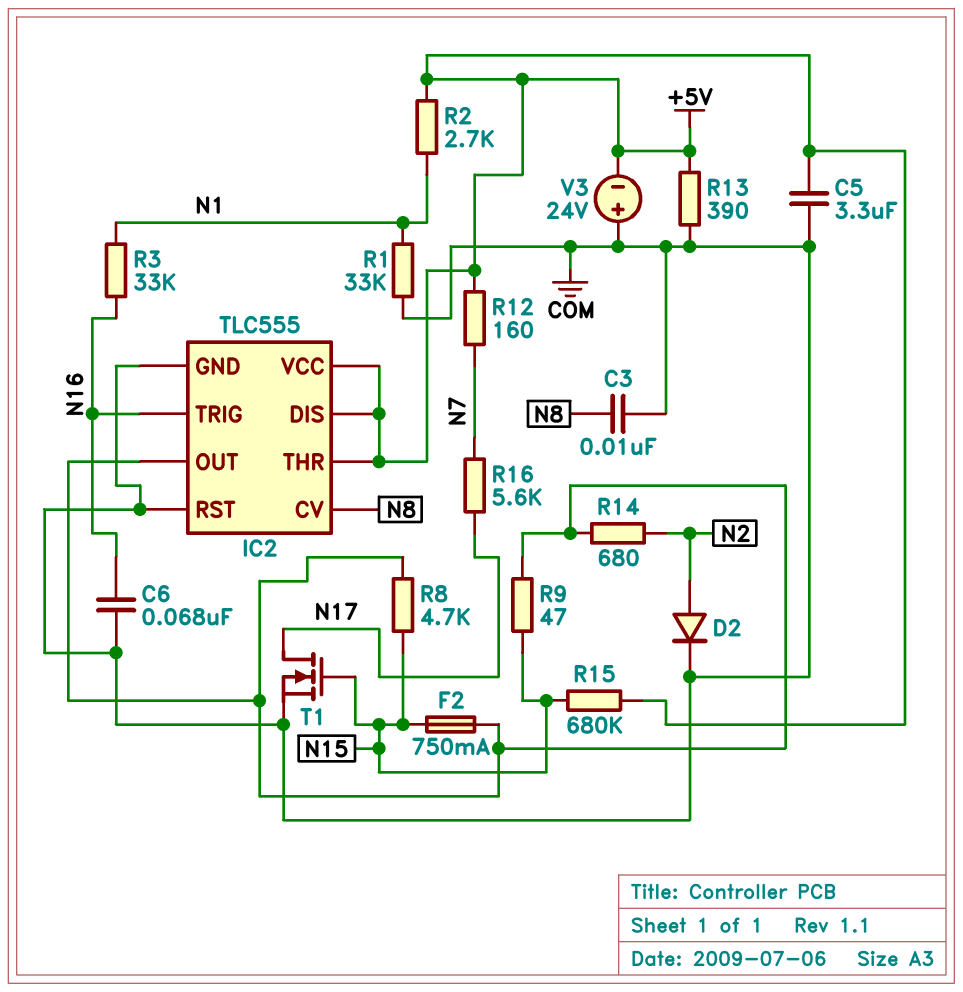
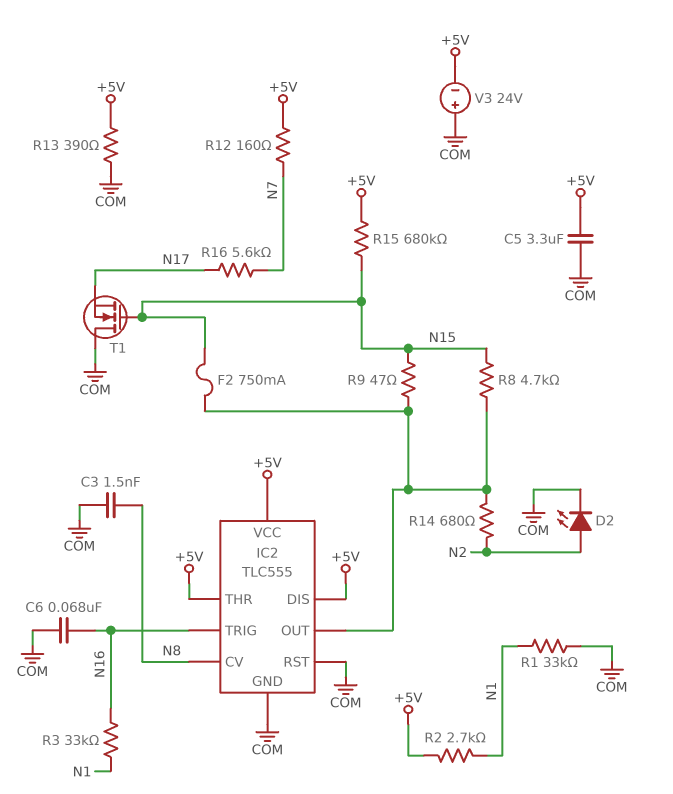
C3: 10nF (COM, N8) -> 1.5nF (COM, N8)
D2: diode (A N2, K COM) -> LED (A N2, K COM)
T1: NMOS (G N15, D N17, S COM) -> NMOS (G N15, D COM, S N17)

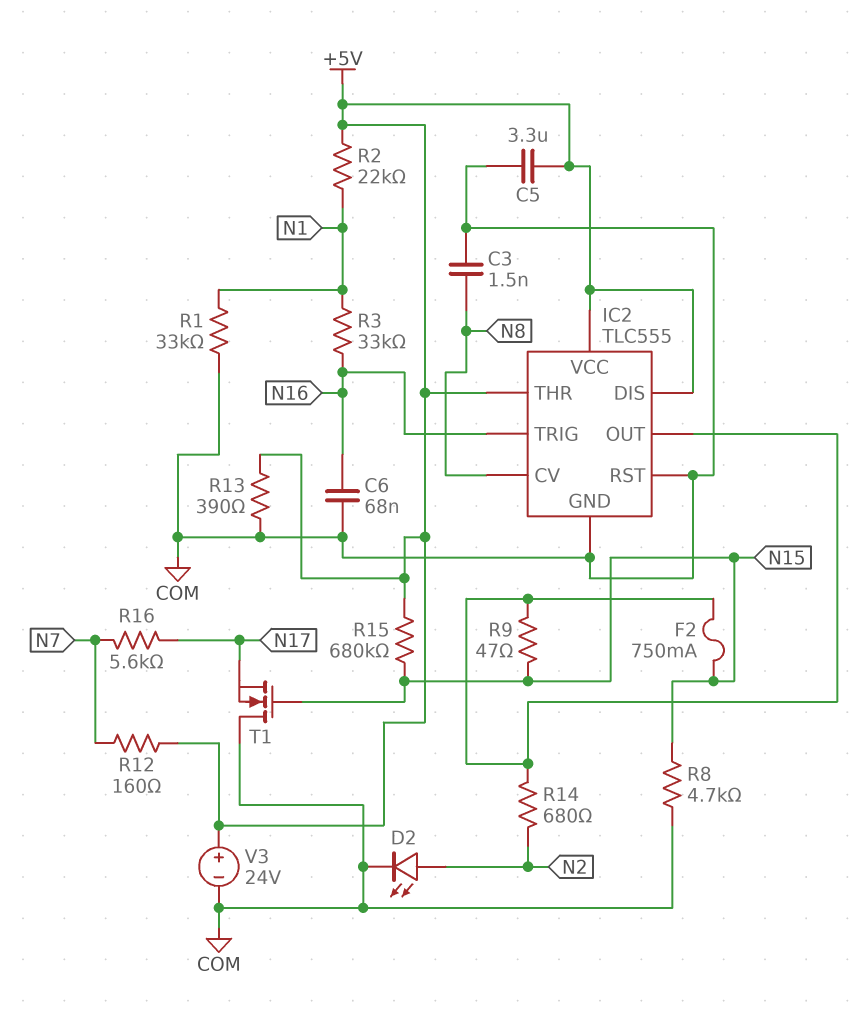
R2: 2.7k (+5V, N1) -> 22k (+5V, N1)
R8: 4.7k (IC2/OUT, N15) -> 4.7k (COM, N15)
V3: 24V (plus COM, minus +5V) -> 24V (plus +5V, minus COM)

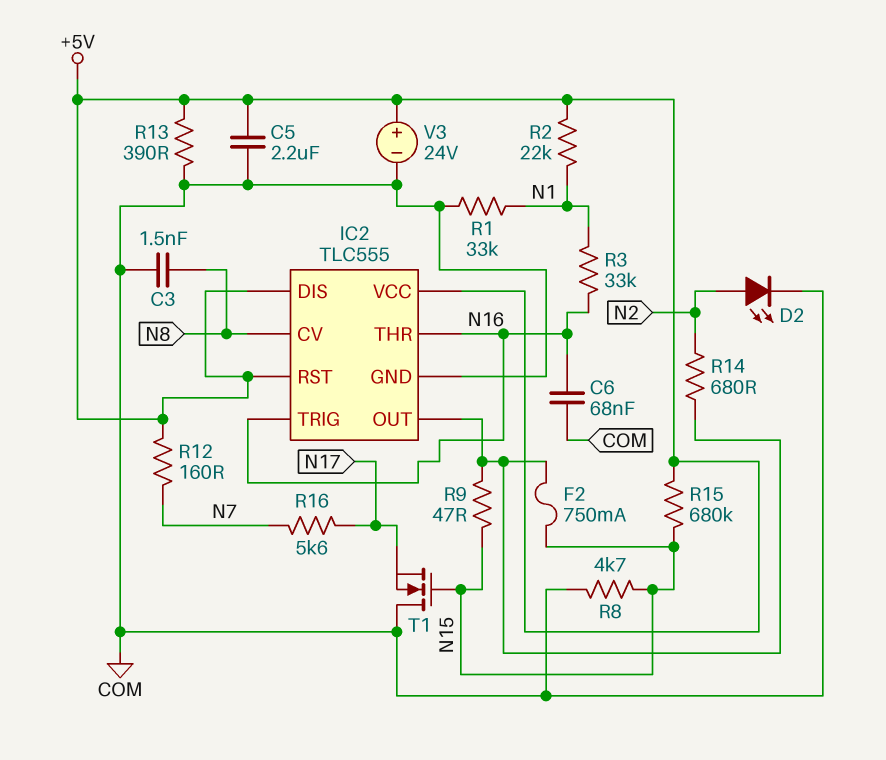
C5: 3.3uF (+5V, COM) -> 2.2uF (+5V, COM)
IC2 pin RST: COM -> +5V
IC2 pin THR: +5V -> N16

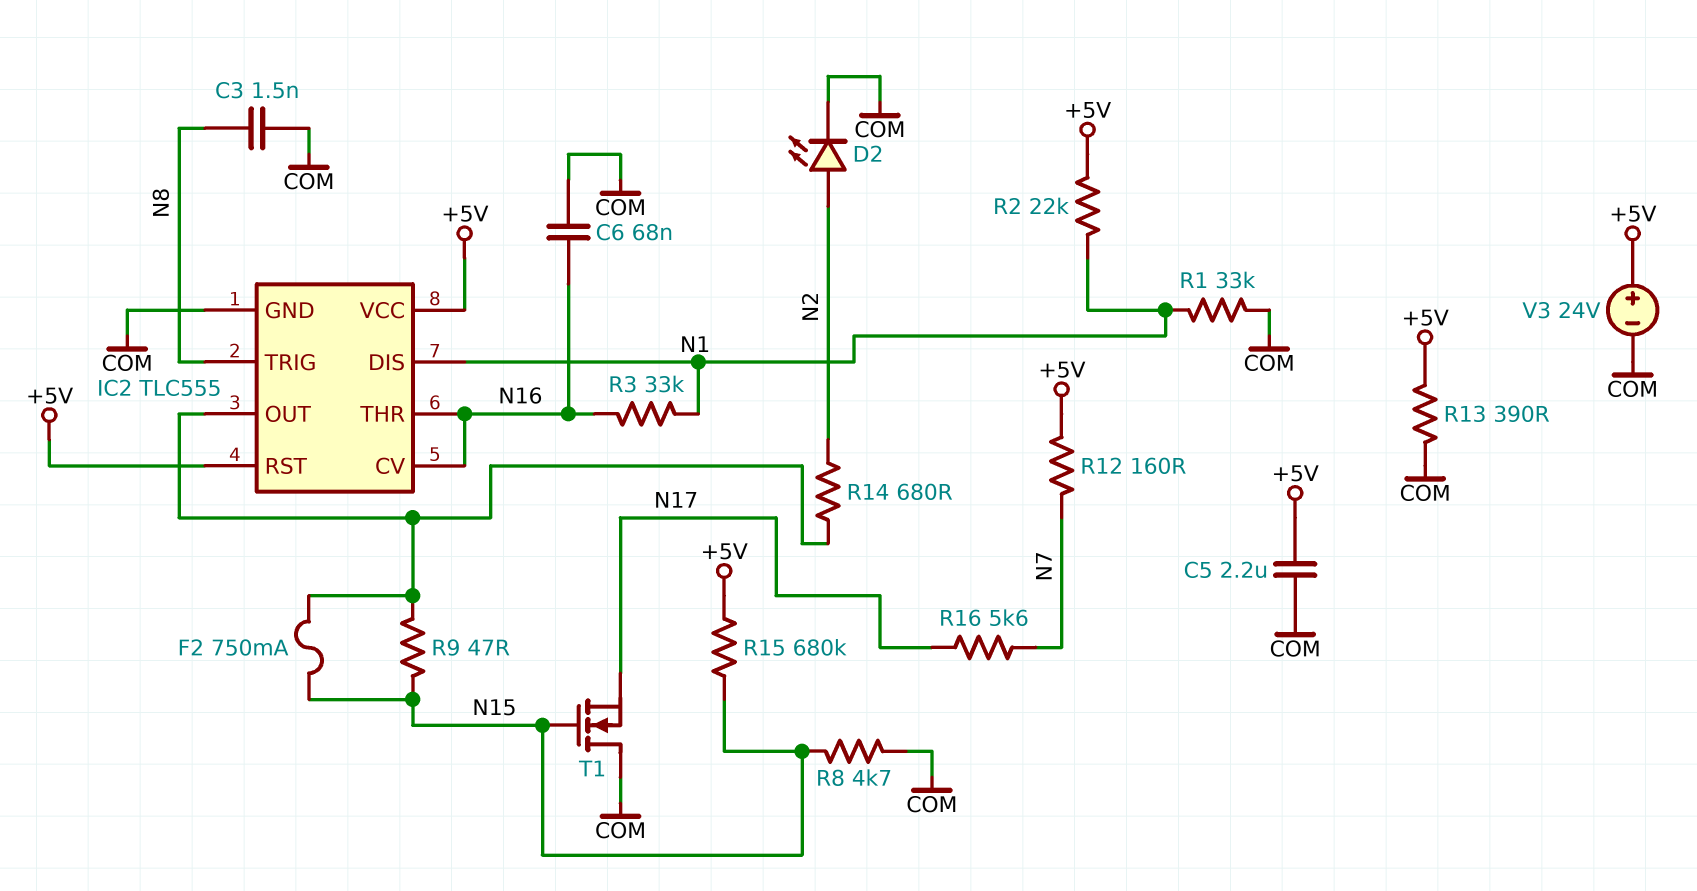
IC2 pin CV: N8 -> N16
IC2 pin DIS: +5V -> N1
IC2 pin TRIG: N16 -> N8

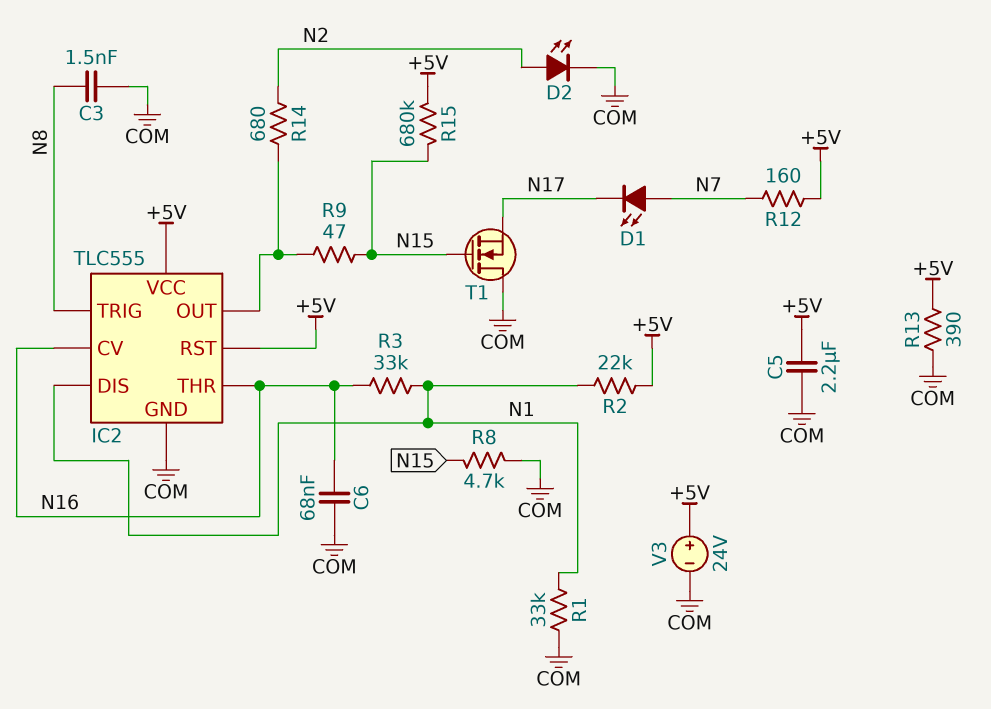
D1: none -> LED (A N7, K N17)
F2: 750mA (IC2/OUT, N15) -> none
R16: 5.6k (N7, N17) -> none

